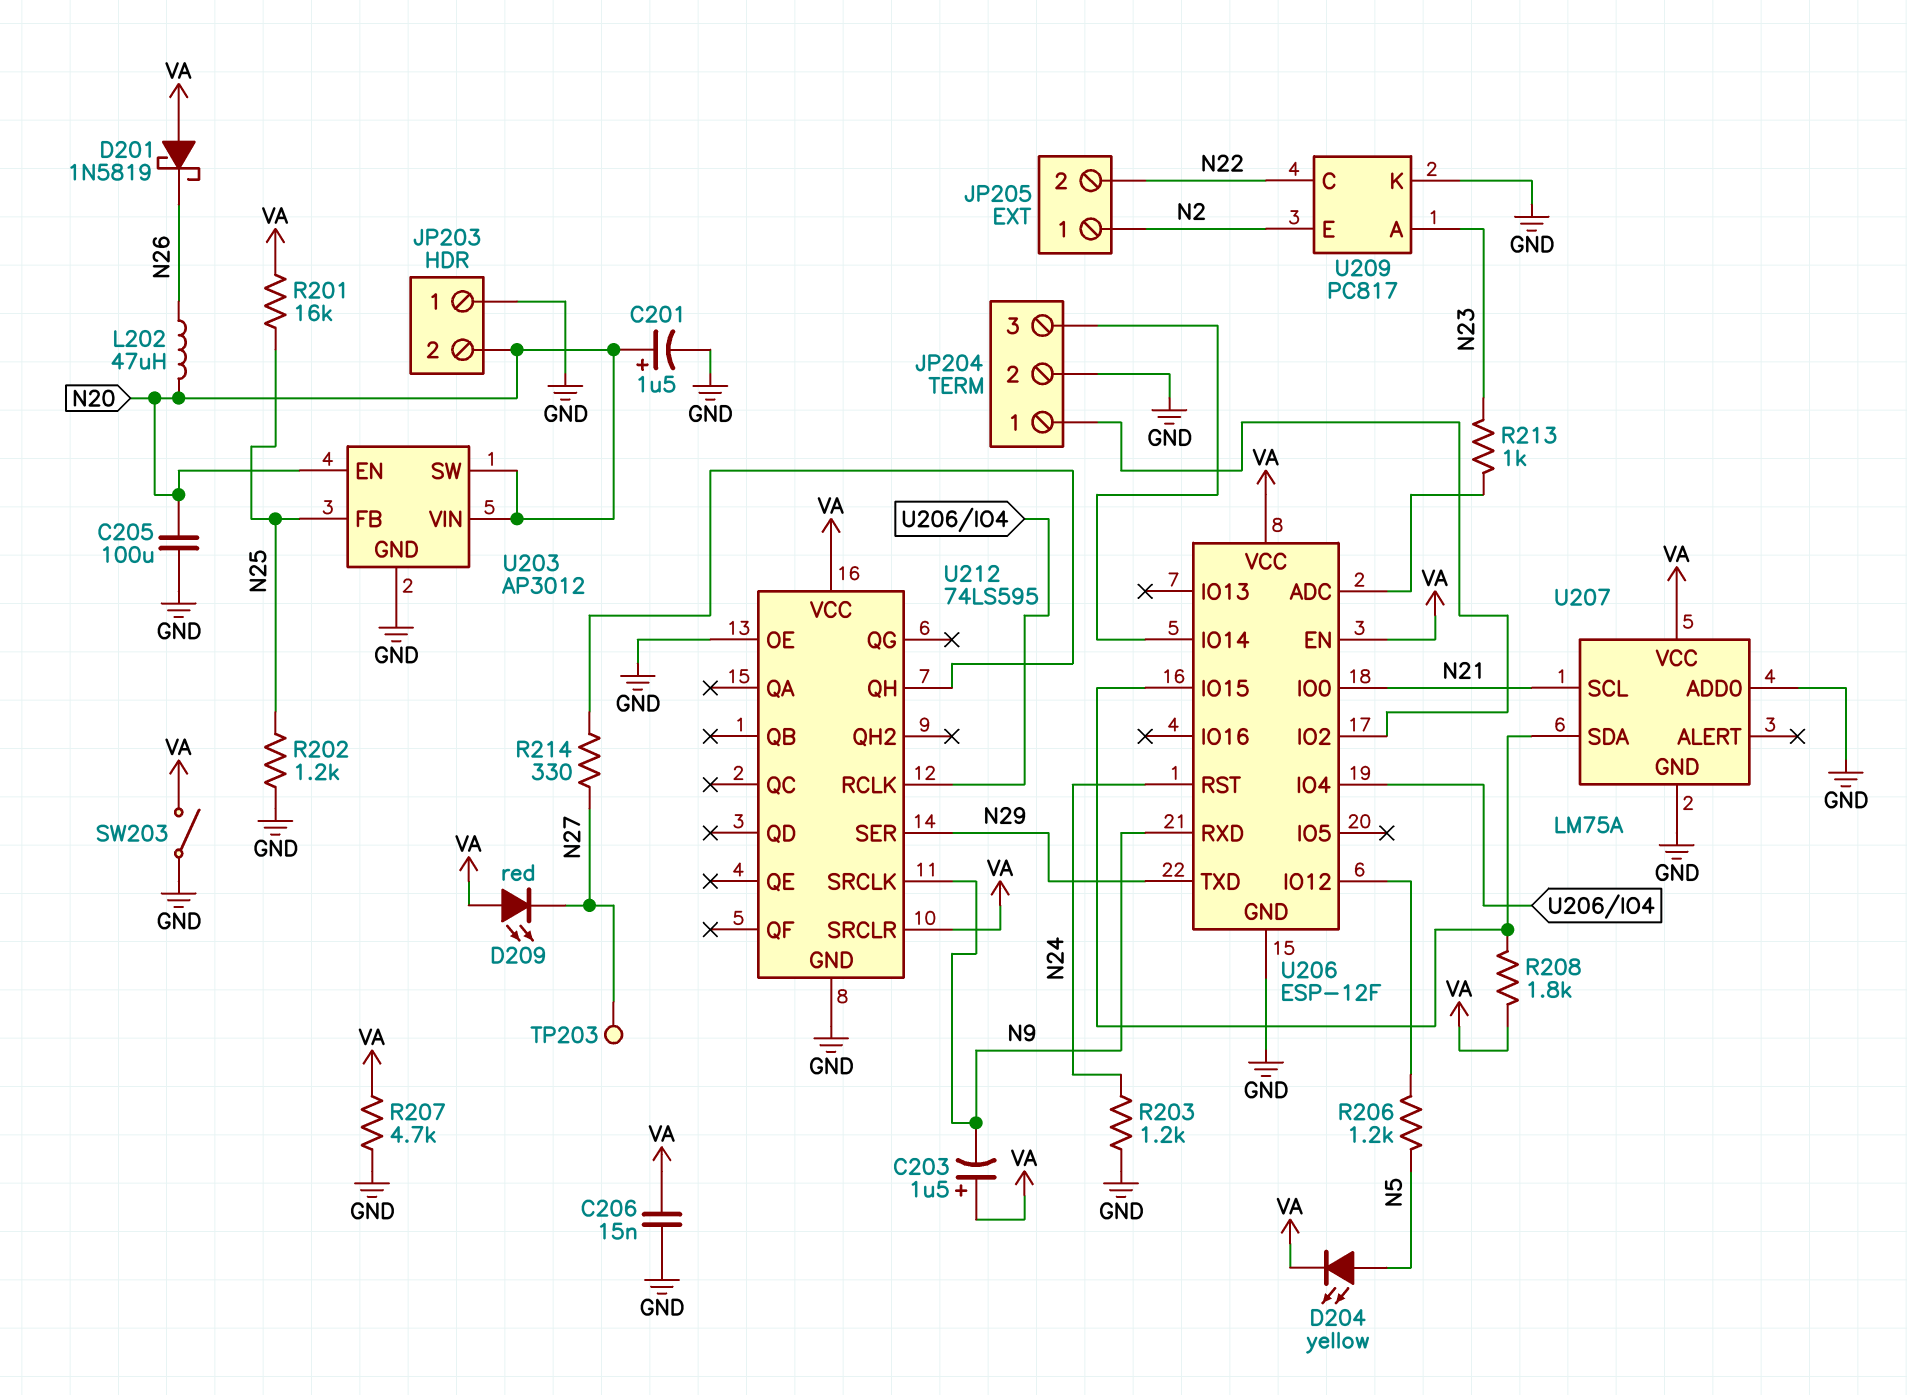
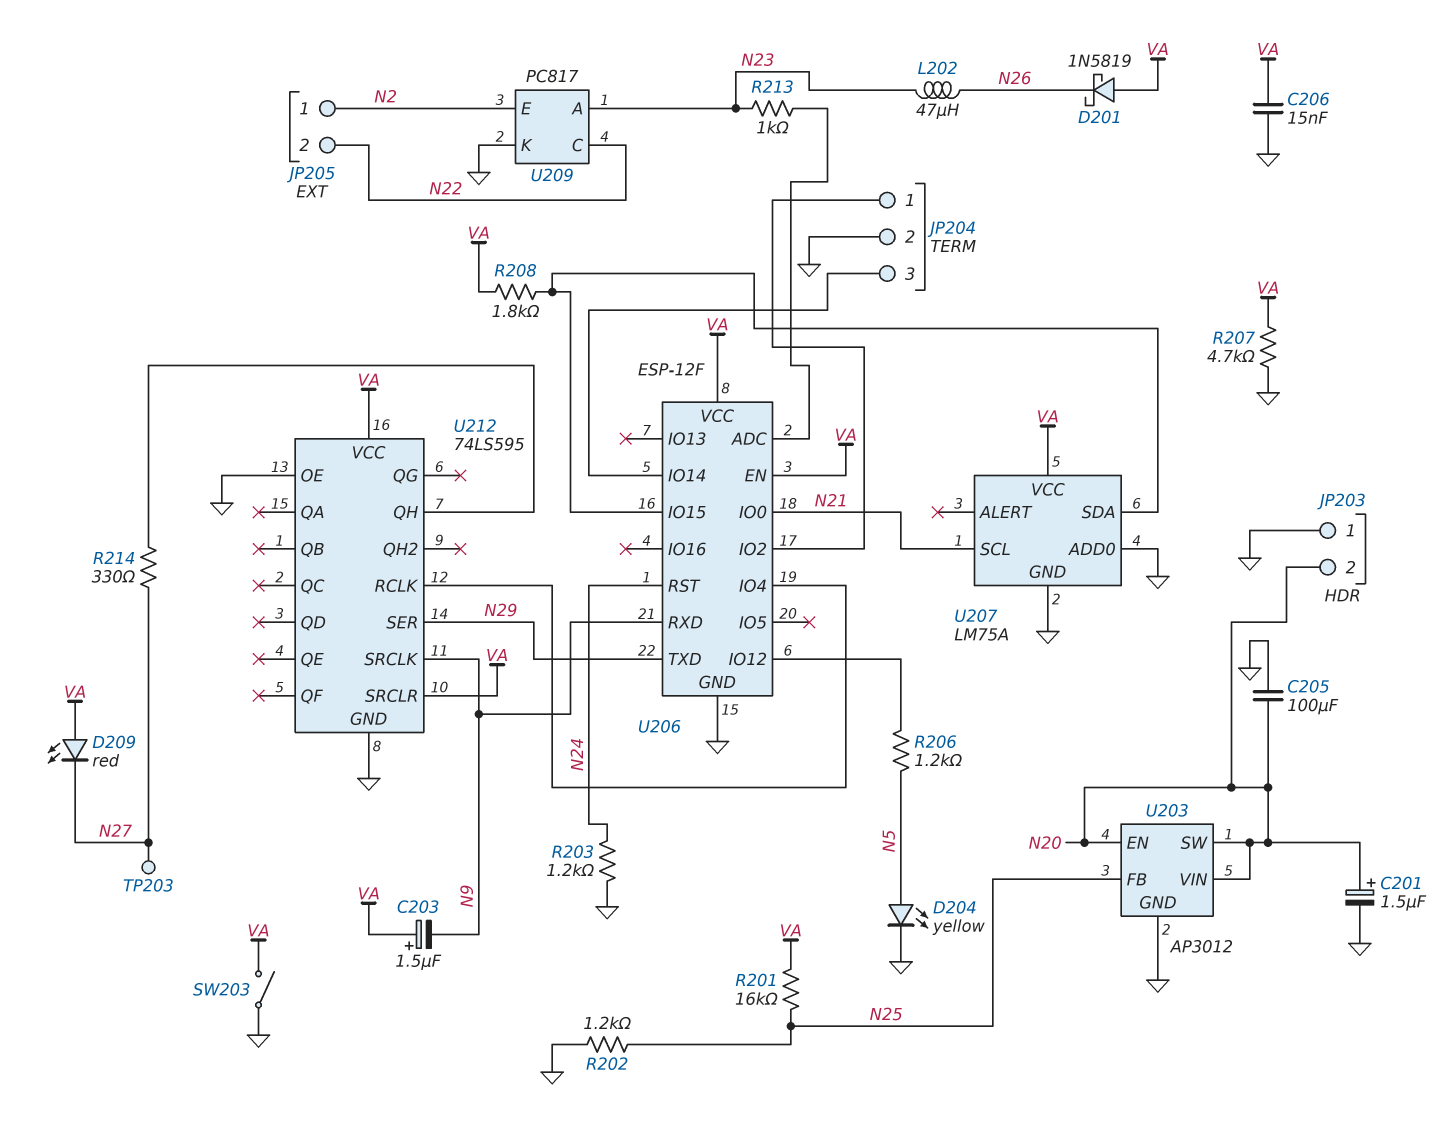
D204: LED yellow (A N5, K VA) -> LED yellow (A N5, K GND)
L202: 47uH (N20, N26) -> 47uH (N23, N26)

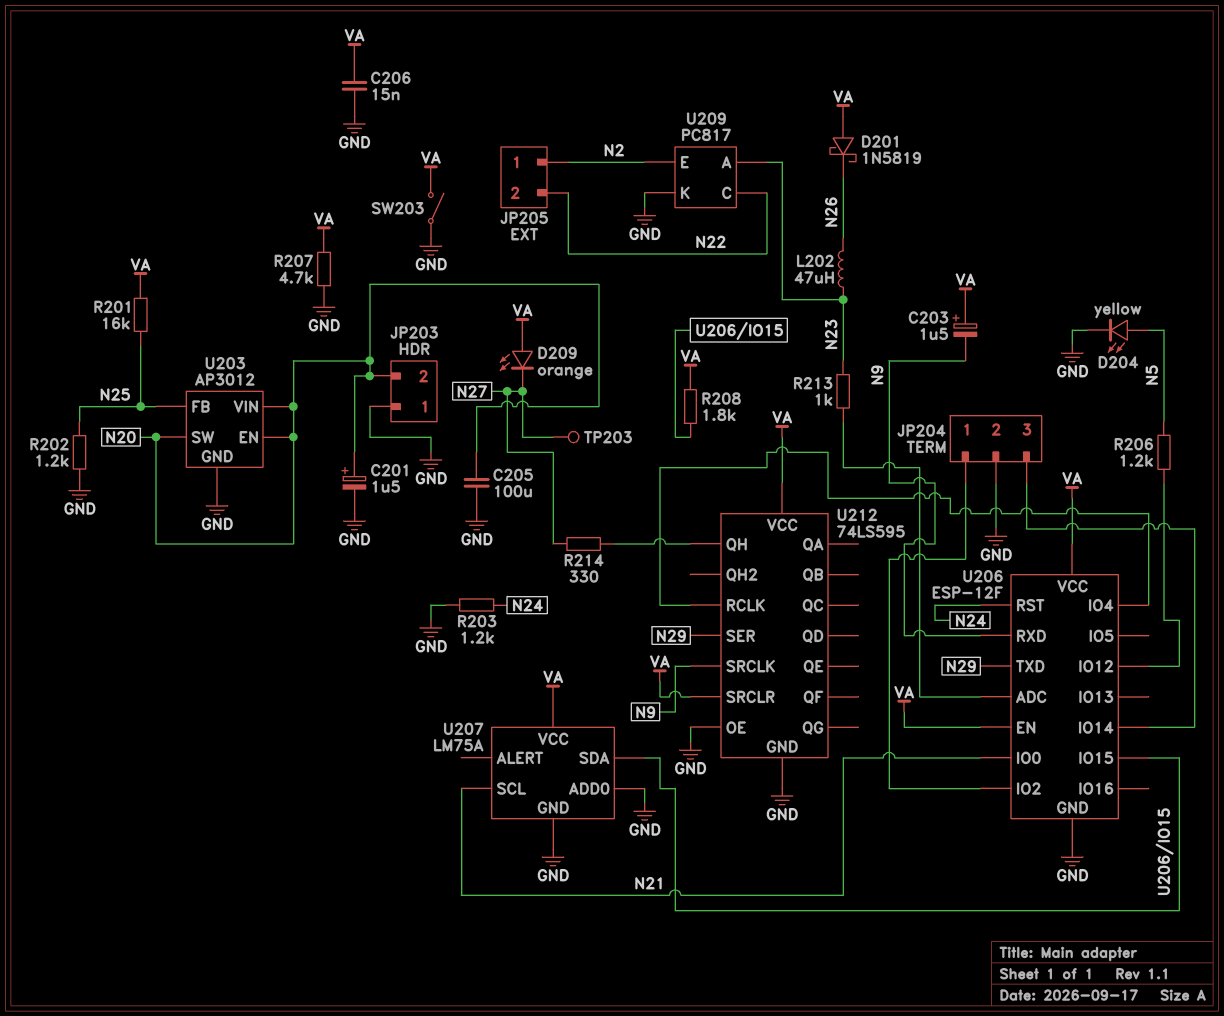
D209: LED red (A VA, K N27) -> LED orange (A VA, K N27)

